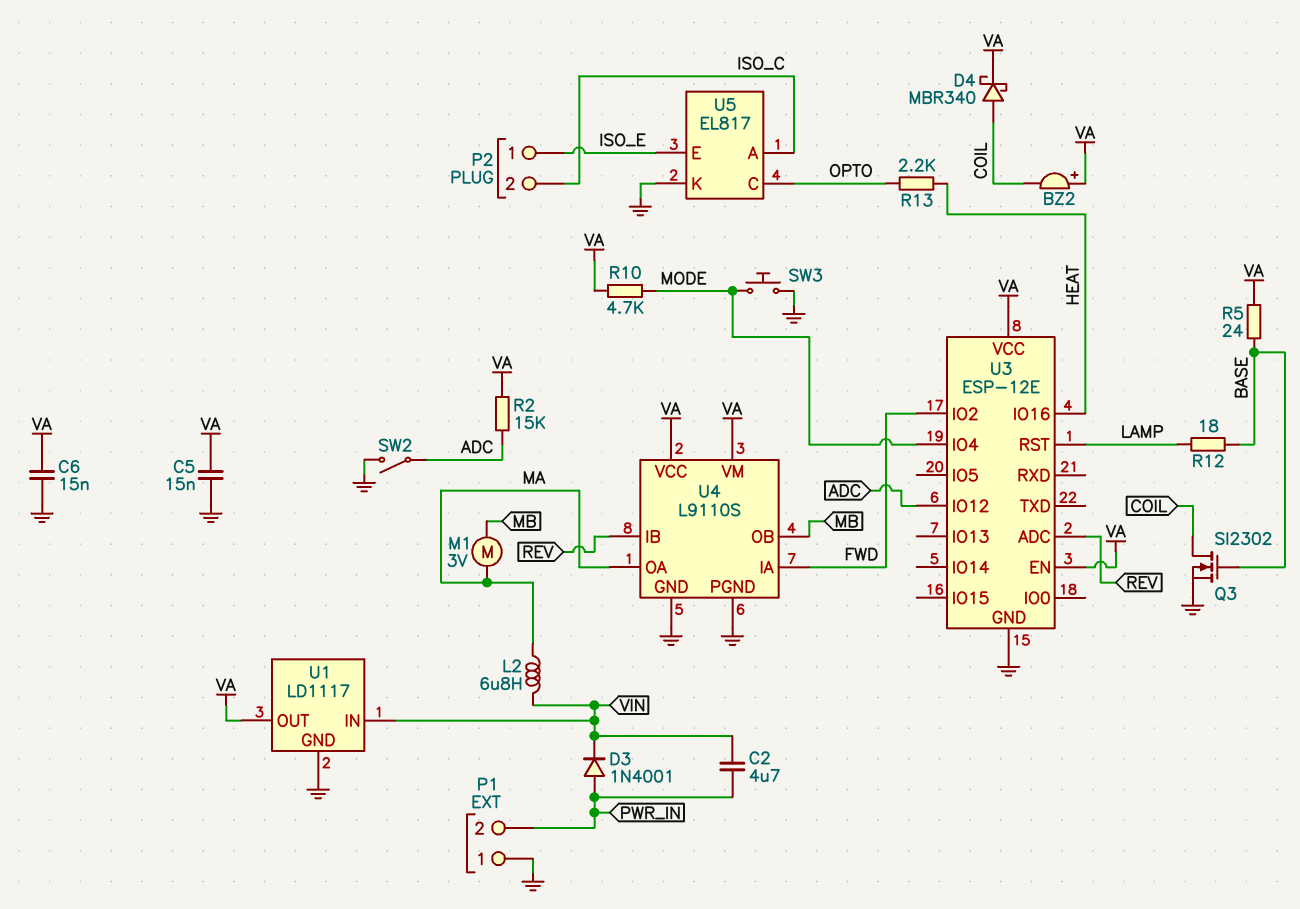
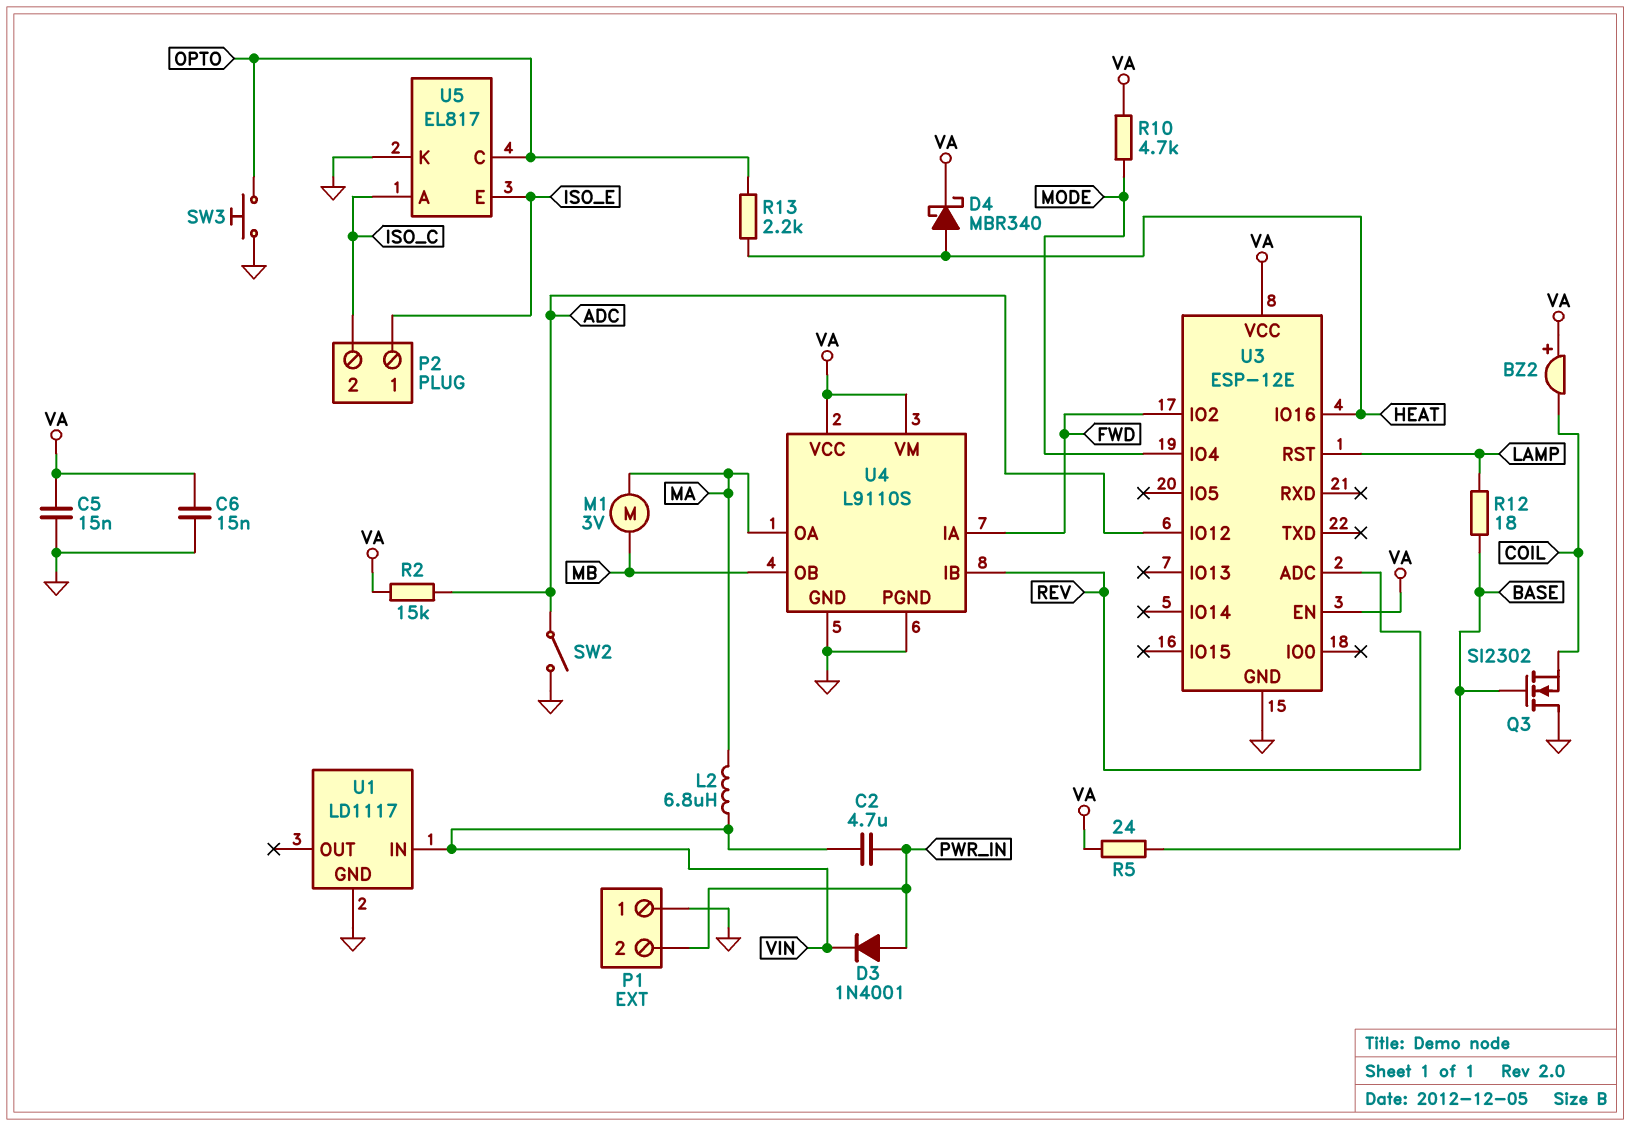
D4: schottky MBR340 (A COIL, K VA) -> schottky MBR340 (A HEAT, K VA)
Q3: NMOS SI2302 (G BASE, D COIL, S GND) -> NMOS SI2302 (G BASE, D GND, S COIL)
SW3: button (GND, MODE) -> button (GND, OPTO)
U1 pin OUT: VA -> none

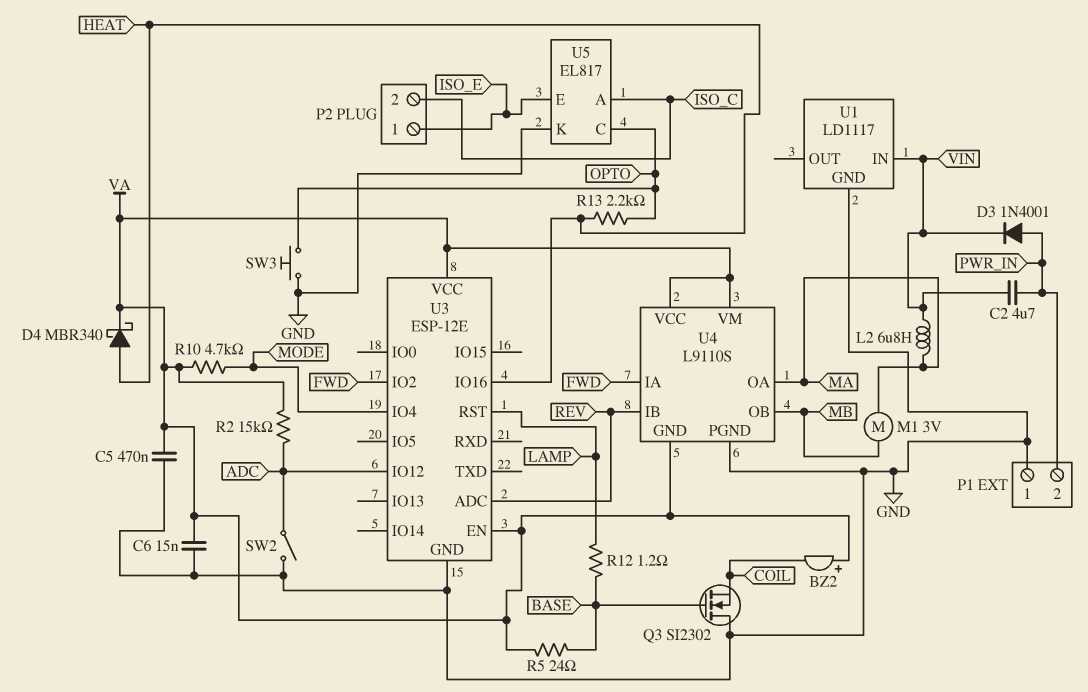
C5: 15nF (GND, VA) -> 470nF (GND, VA)
R12: 18 (BASE, LAMP) -> 1.2 (BASE, LAMP)
U4 pin GND: GND -> VA

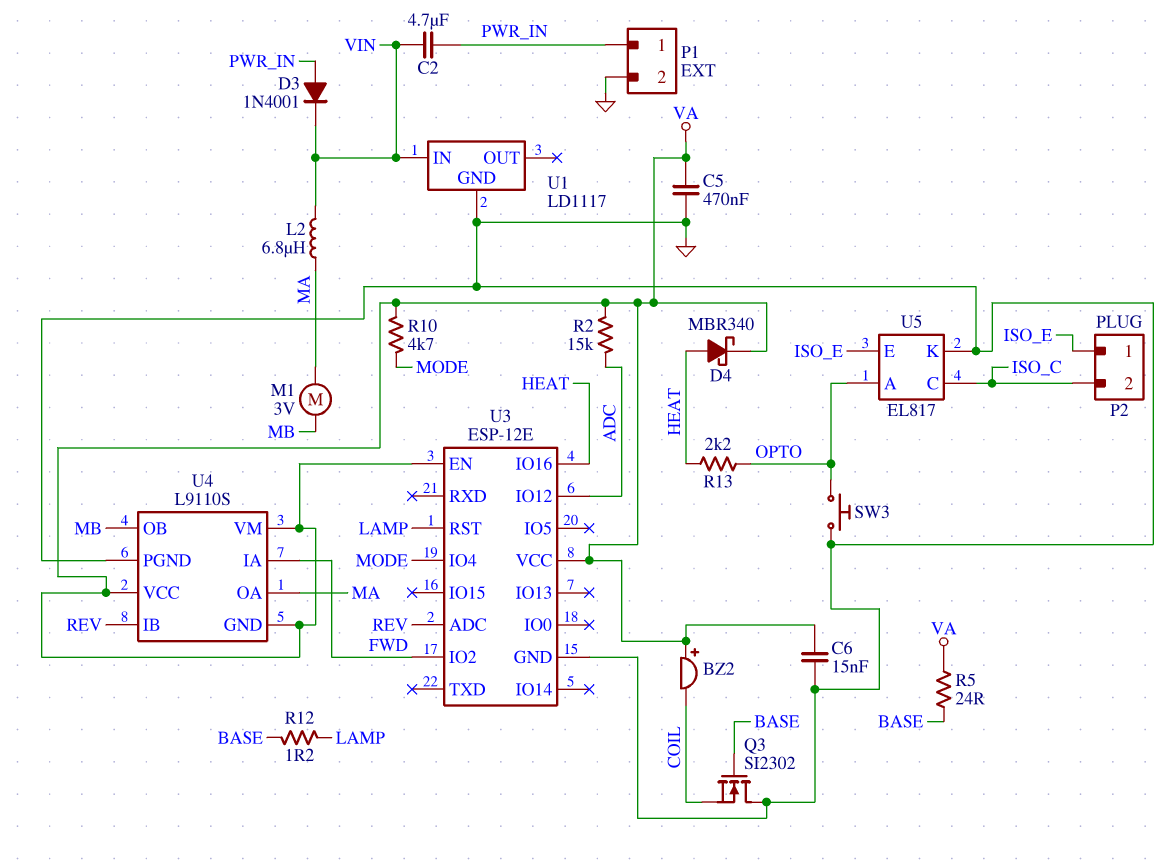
P1 pin 1: GND -> PWR_IN
P1 pin 2: PWR_IN -> GND
SW2: switch (ADC, GND) -> none
U5 pin A: ISO_C -> OPTO
U5 pin C: OPTO -> ISO_C

